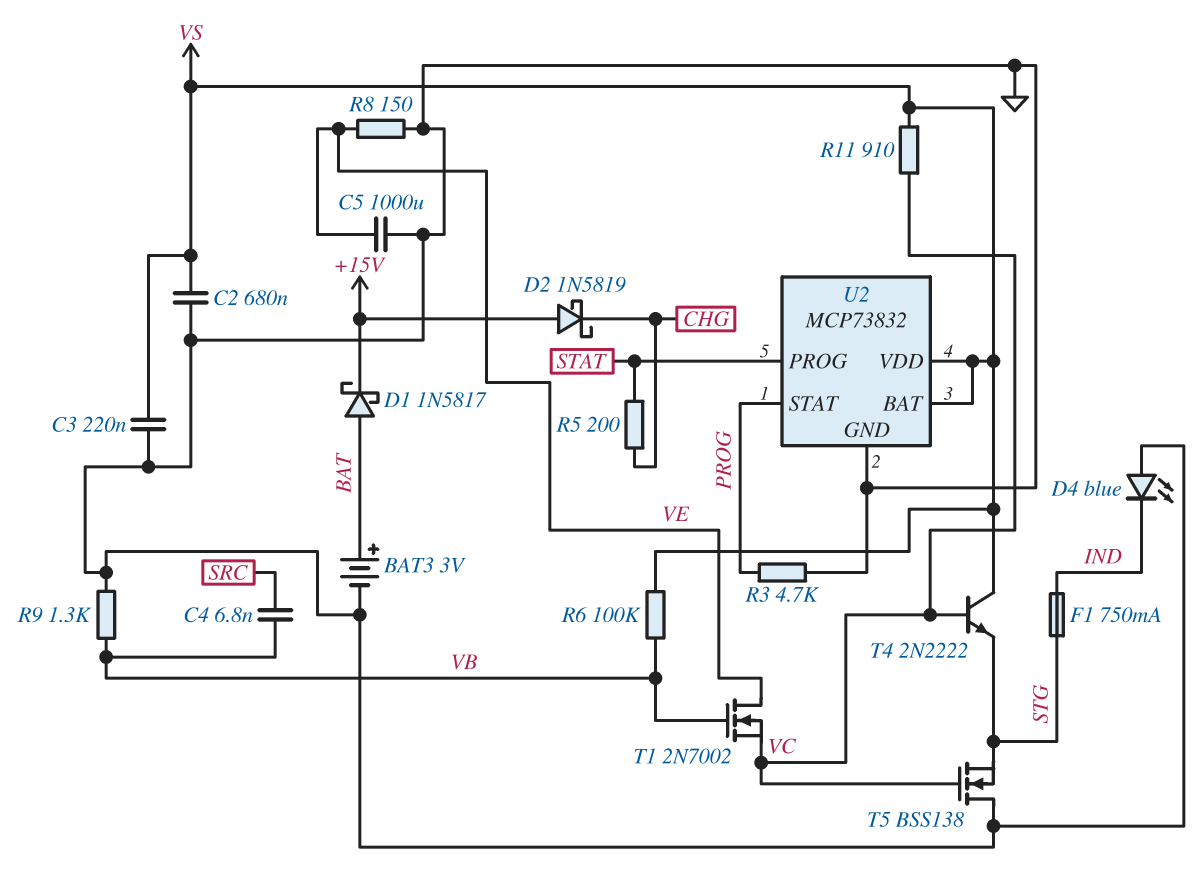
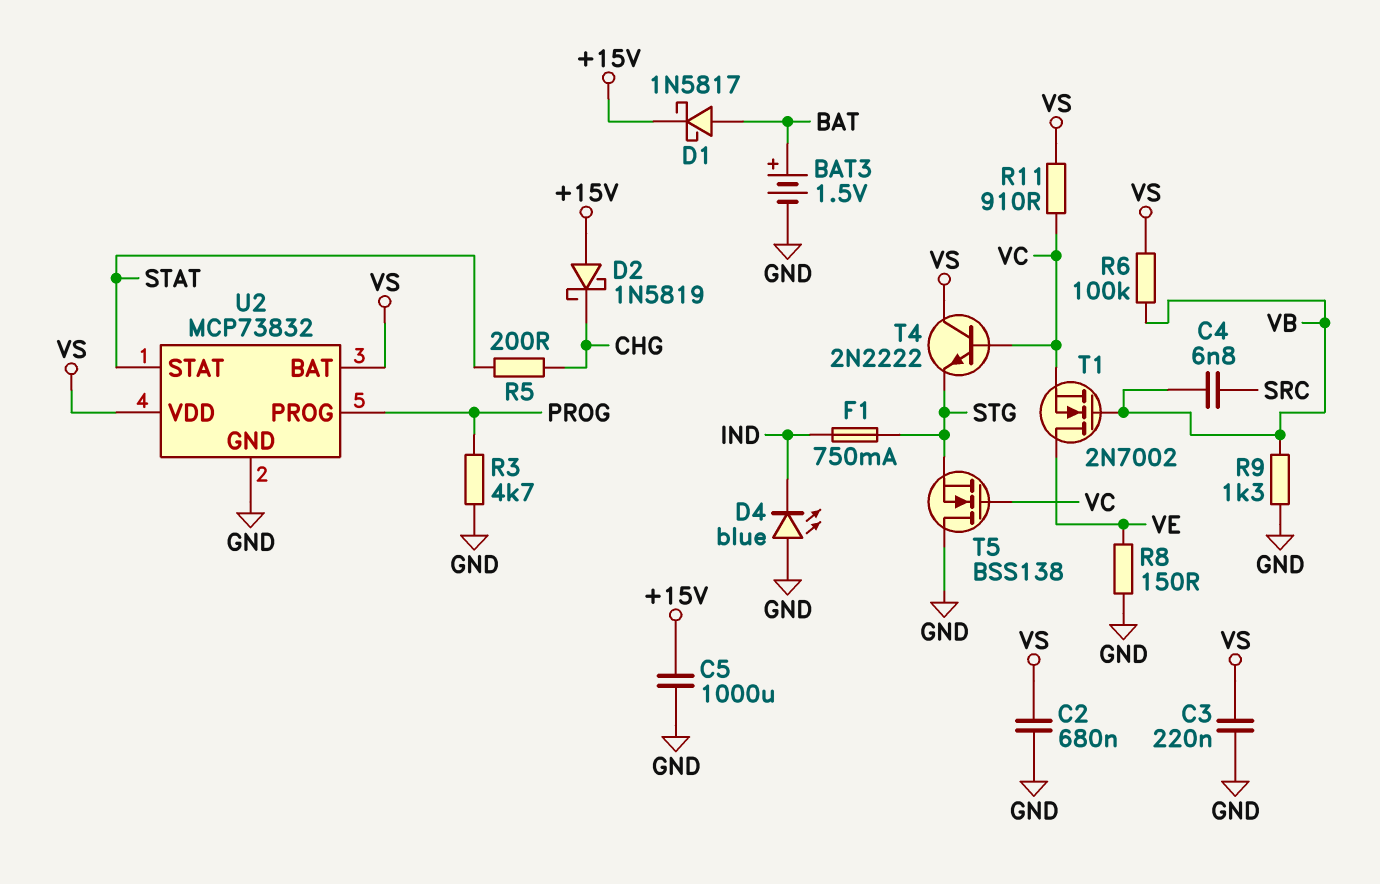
BAT3: 3V (plus BAT, minus GND) -> 1.5V (plus BAT, minus GND)
C5: 1000uF (GND, VE) -> 1000uF (+15V, GND)
U2 pin PROG: STAT -> PROG
U2 pin STAT: PROG -> STAT

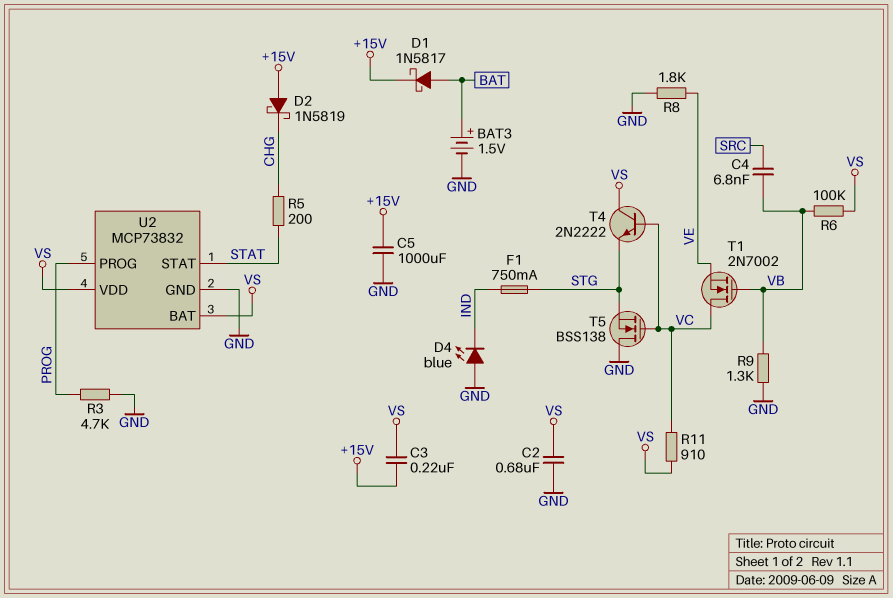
C3: 220nF (GND, VS) -> 220nF (+15V, VS)
R8: 150 (GND, VE) -> 1.8k (GND, VE)
T1: NMOS 2N7002 (G VB, D VE, S VC) -> NMOS 2N7002 (G VB, D VC, S VE)

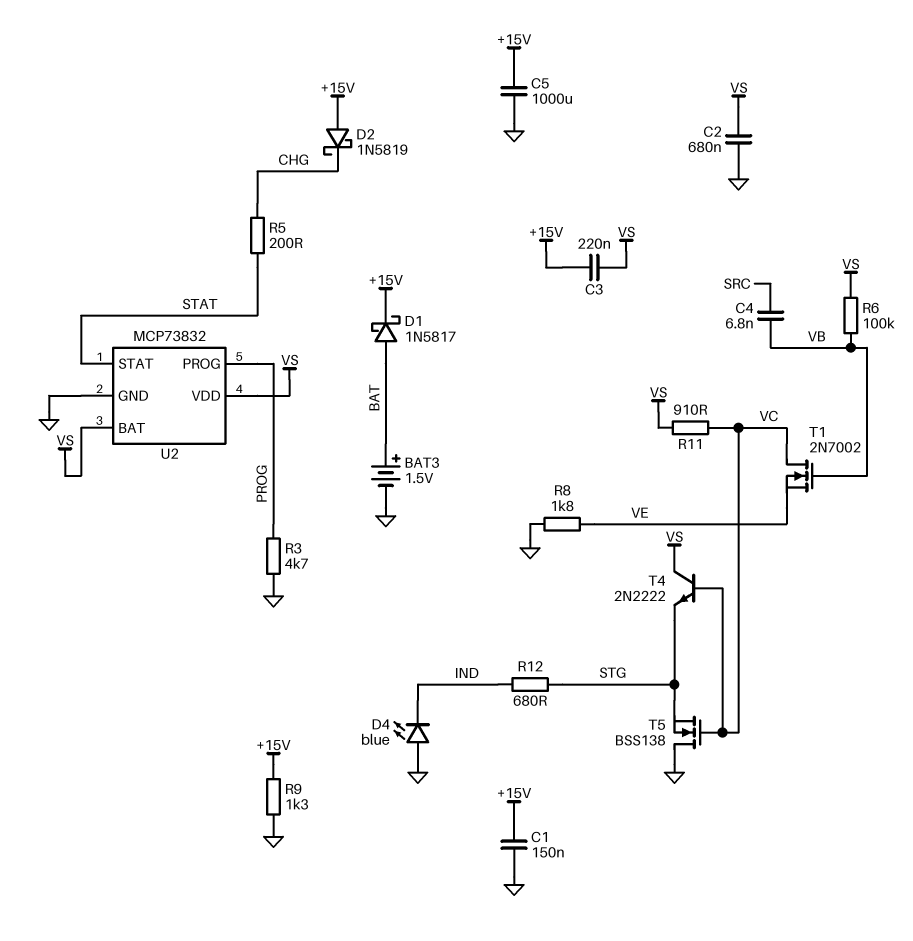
C1: none -> 150nF (+15V, GND)
F1: 750mA (IND, STG) -> none
R9: 1.3k (GND, VB) -> 1.3k (+15V, GND)
R12: none -> 680 (IND, STG)

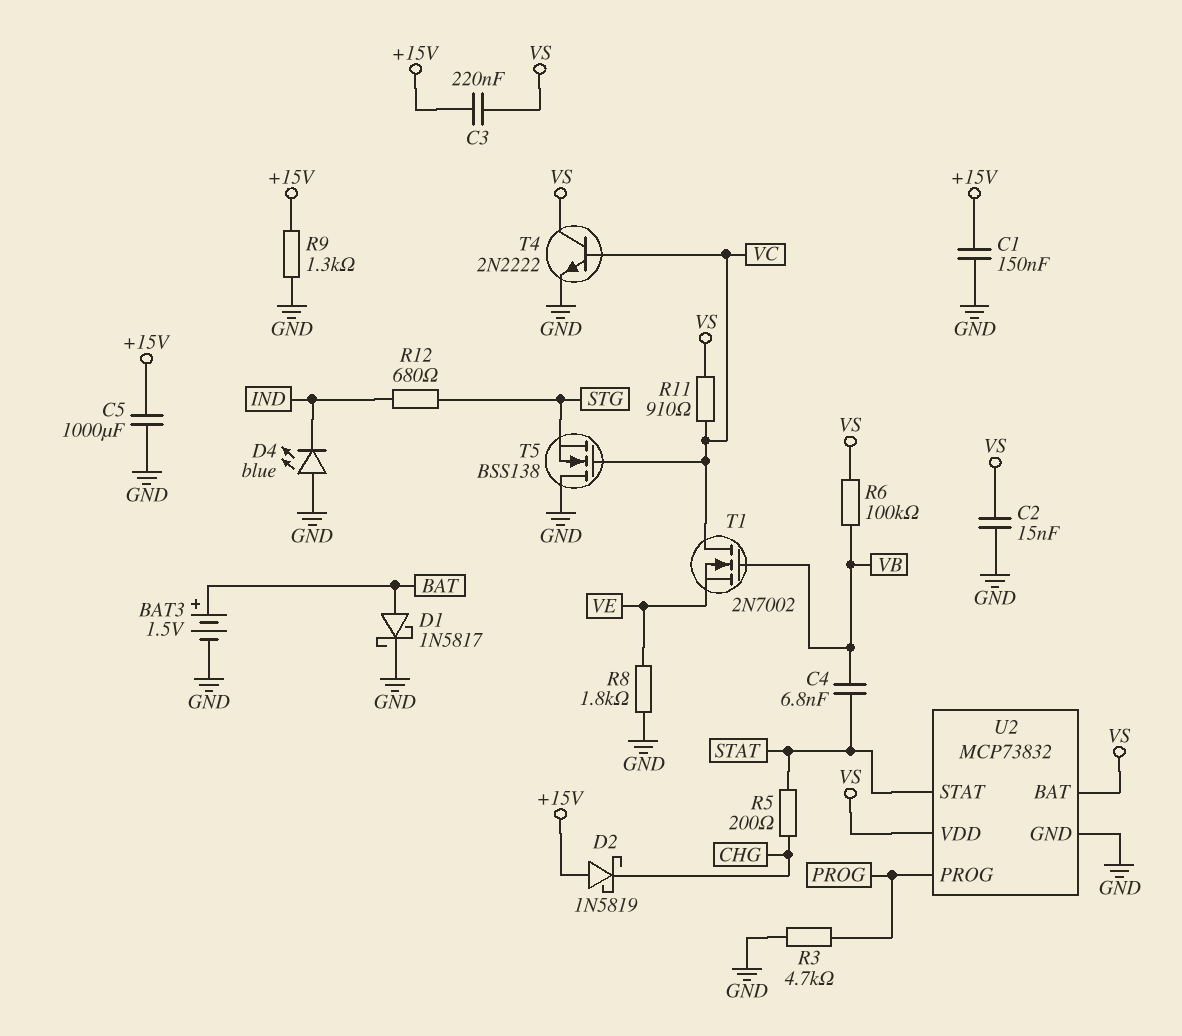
C2: 680nF (GND, VS) -> 15nF (GND, VS)
C4: 6.8nF (SRC, VB) -> 6.8nF (STAT, VB)
D1: schottky 1N5817 (A BAT, K +15V) -> schottky 1N5817 (A BAT, K GND)
T4: NPN 2N2222 (B VC, C VS, E STG) -> NPN 2N2222 (B VC, C VS, E GND)

